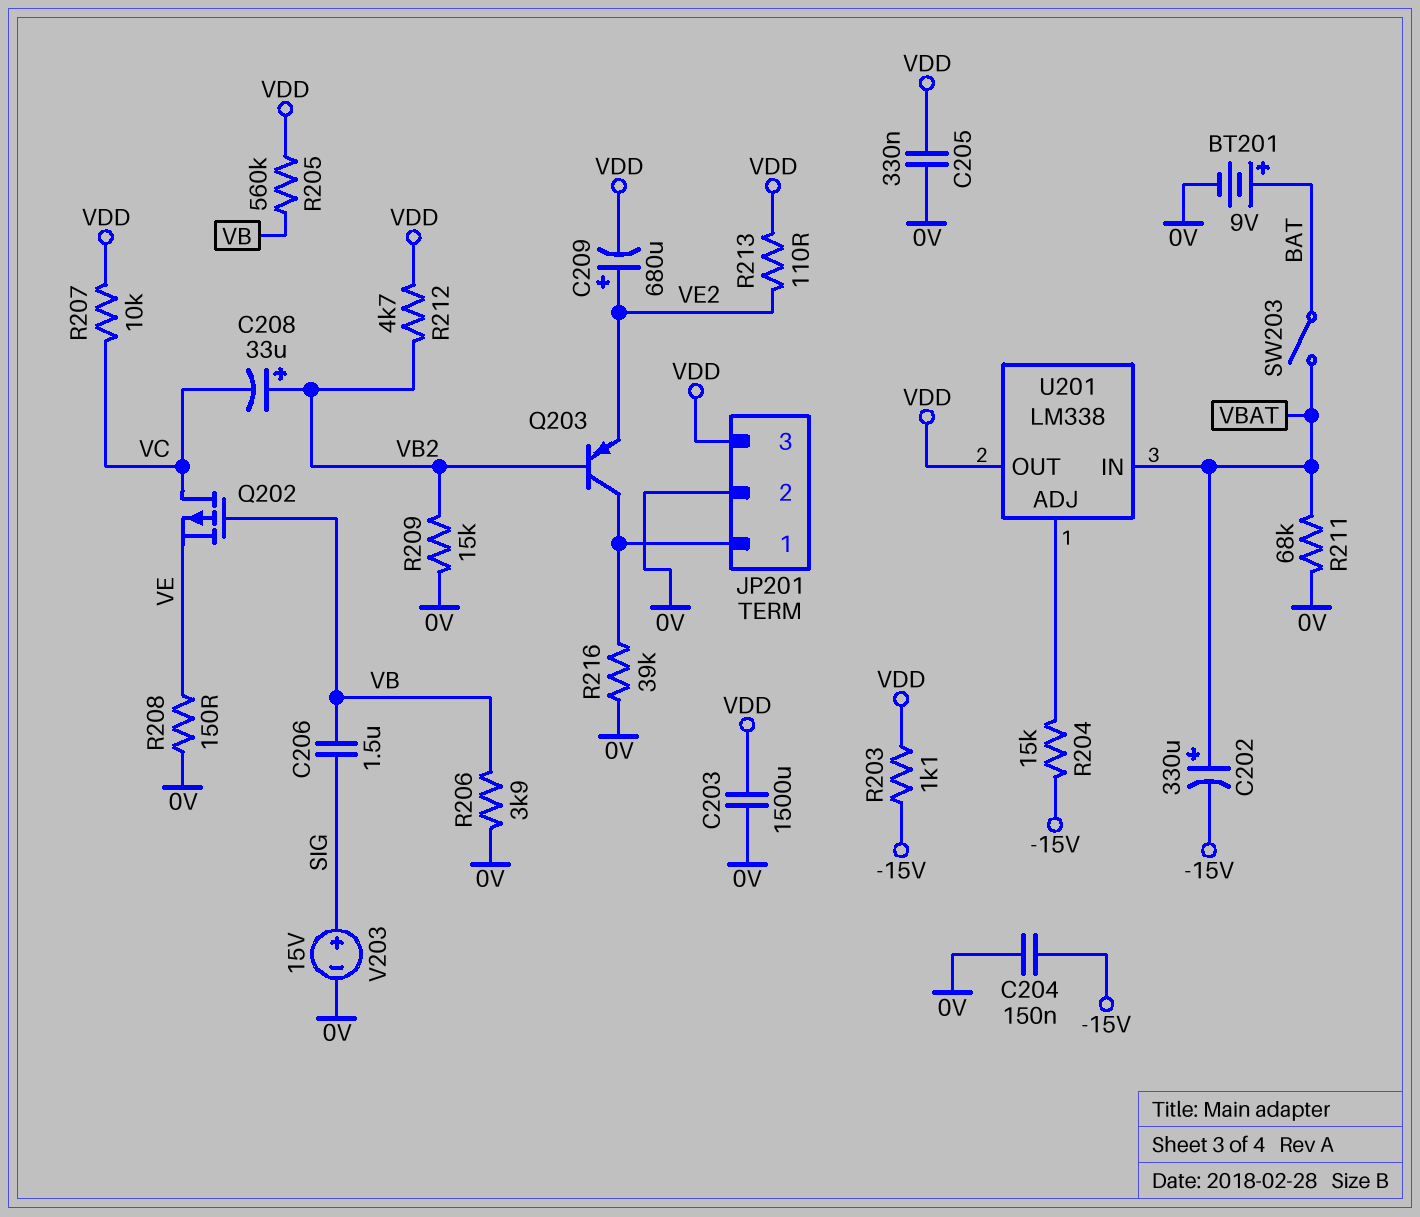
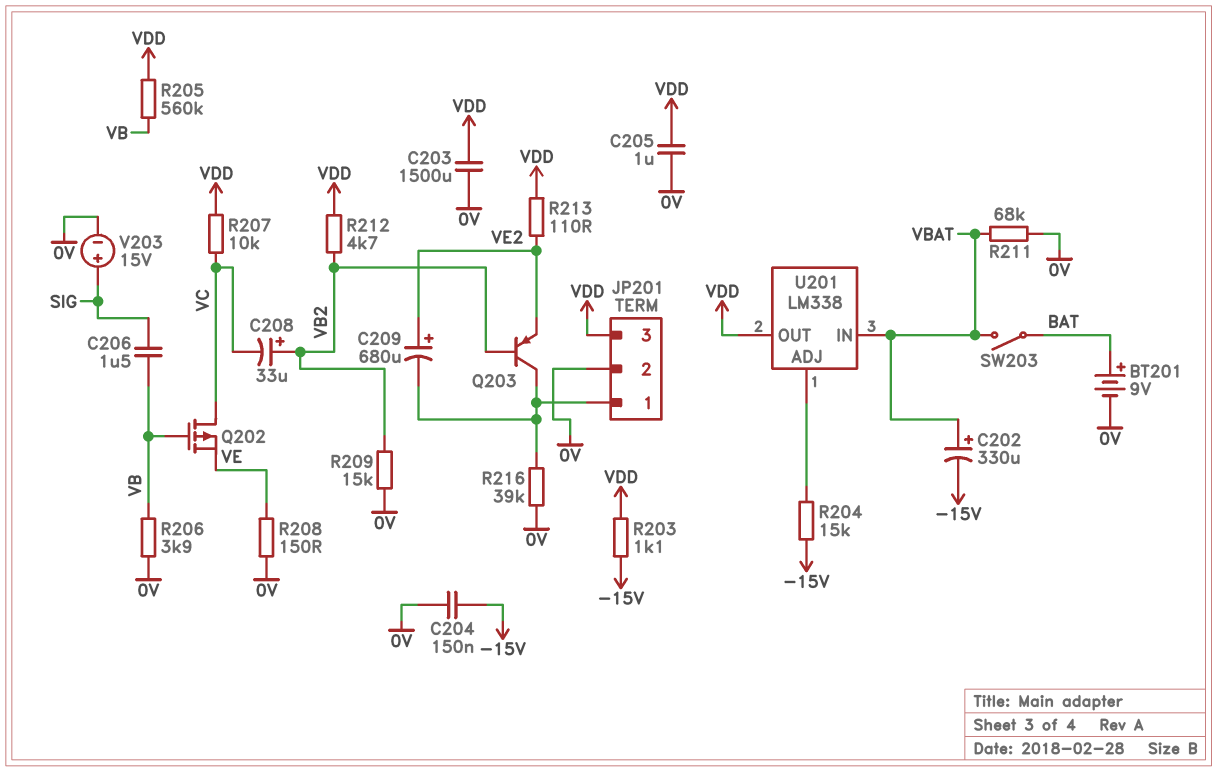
C205: 330nF (0V, VDD) -> 1uF (0V, VDD)
C209: 680uF (plus VE2, minus VDD) -> 680uF (plus VE2, minus JP201/1)

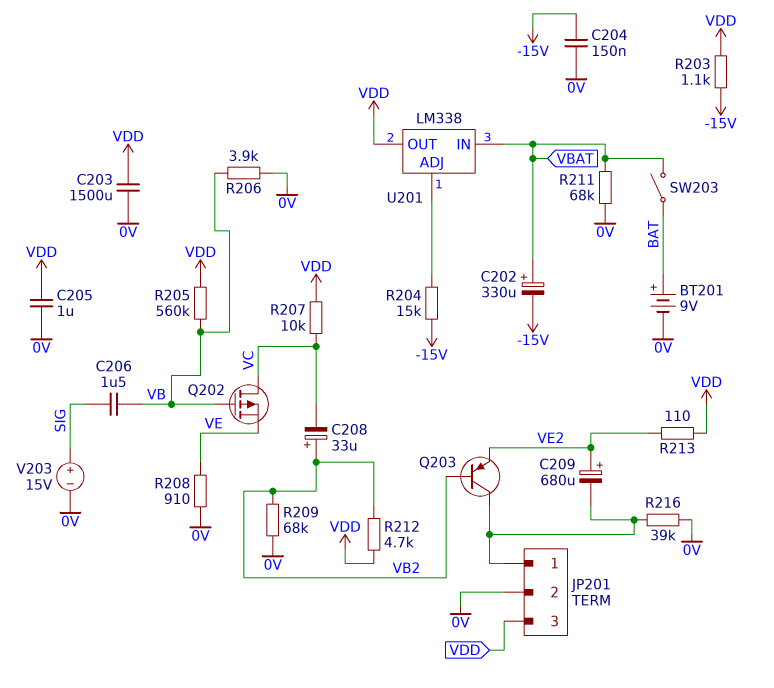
R208: 150 (0V, VE) -> 910 (0V, VE)
R209: 15k (0V, VB2) -> 68k (0V, VB2)

